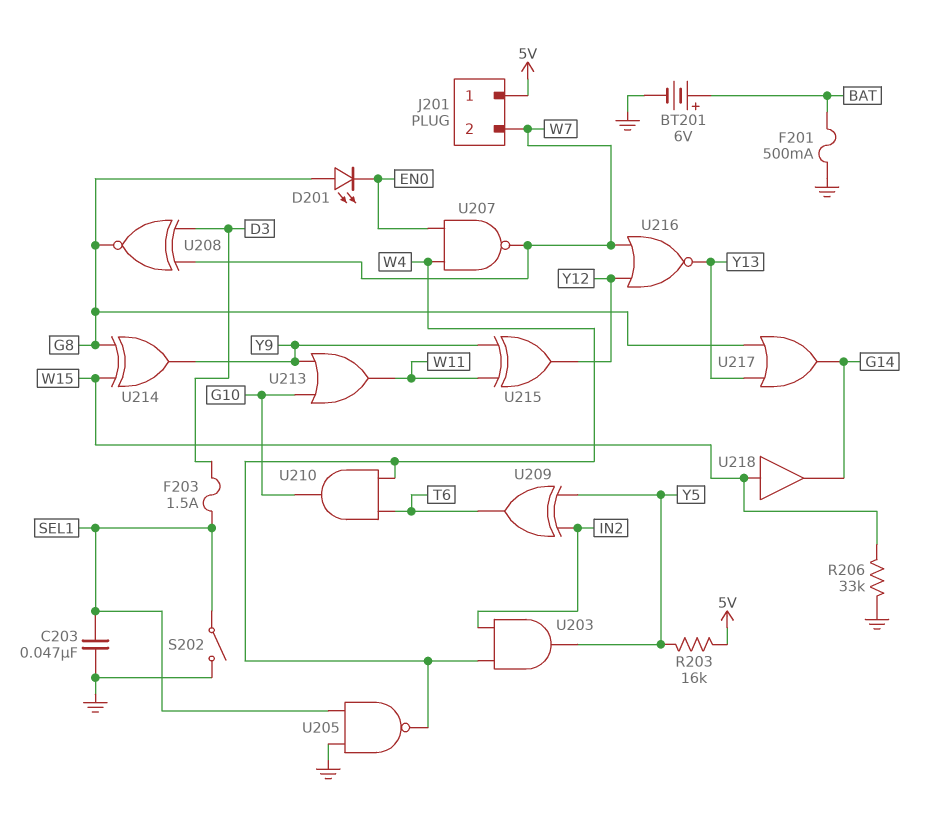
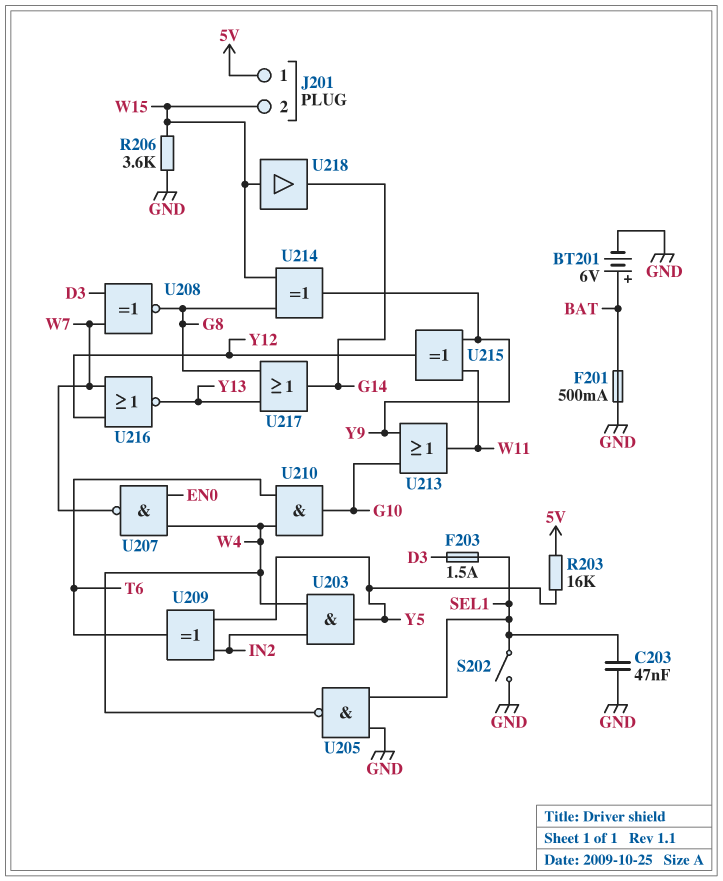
D201: LED (A G8, K EN0) -> none
J201 pin 2: W7 -> W15
R206: 33k (GND, W15) -> 3.6k (GND, W15)

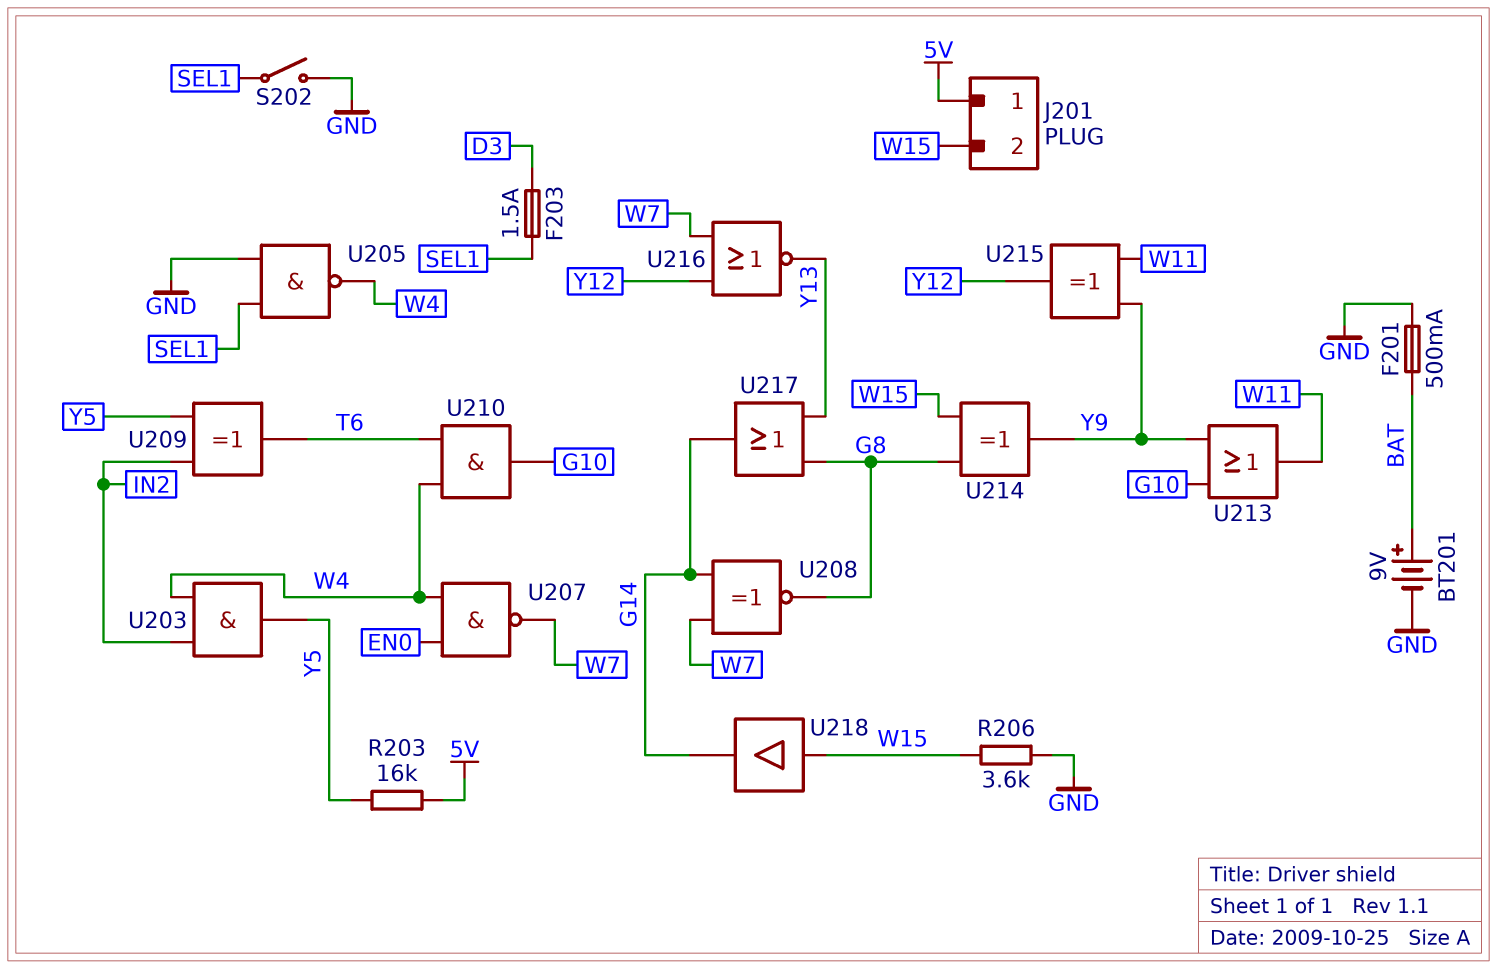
BT201: 6V (plus BAT, minus GND) -> 9V (plus BAT, minus GND)
C203: 47nF (GND, SEL1) -> none
U208: XNOR (in D3, in W7, out G8) -> XNOR (in G14, in W7, out G8)

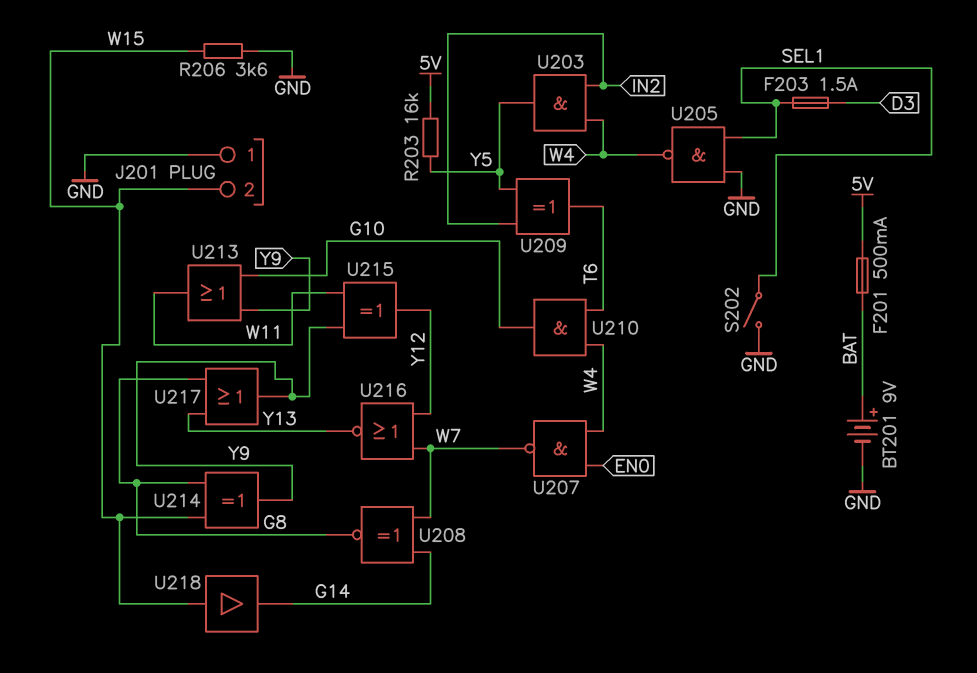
F201: 500mA (BAT, GND) -> 500mA (5V, BAT)
J201 pin 1: 5V -> GND
U217: OR (in G8, in Y13, out G14) -> OR (in G8, in Y13, out Y9)

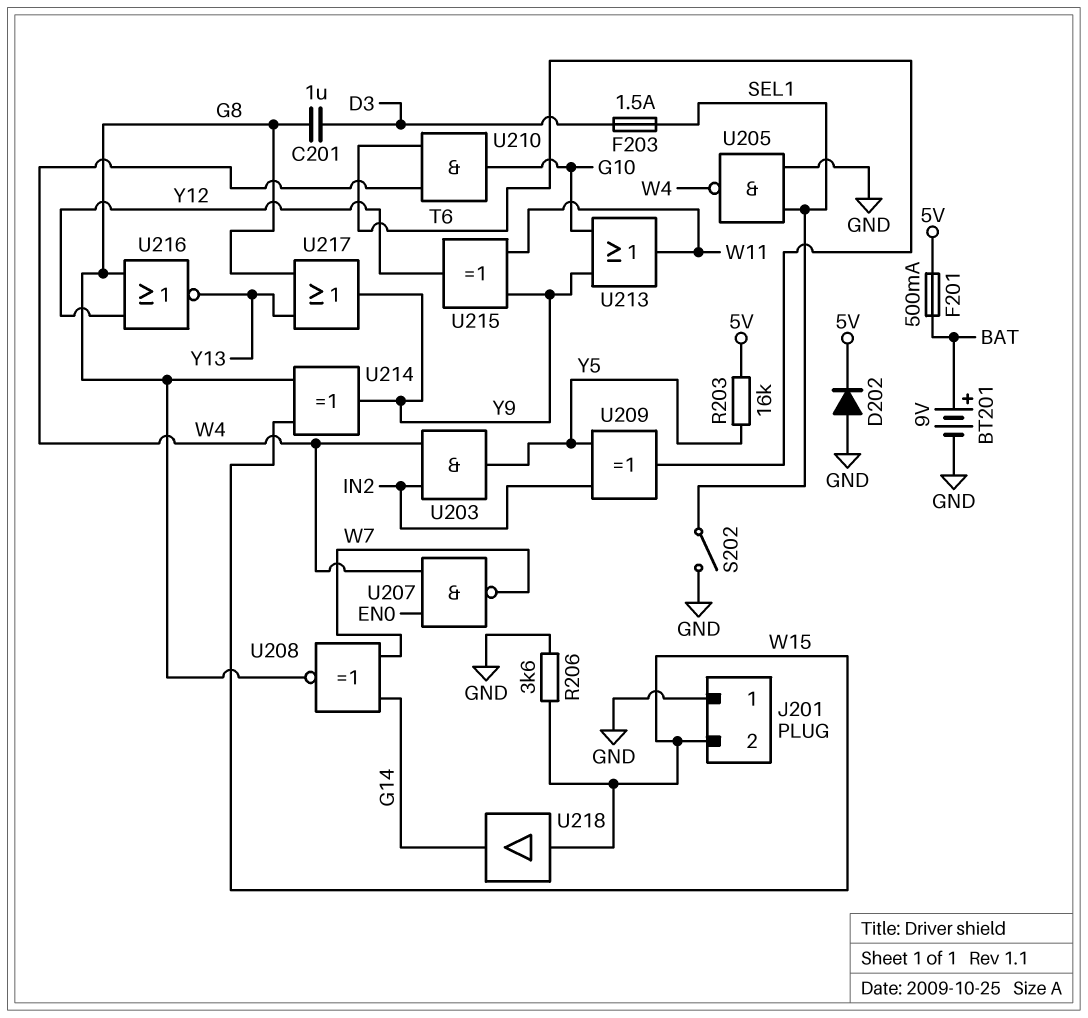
C201: none -> 1uF (D3, G8)
D202: none -> diode (A GND, K 5V)
U216: NOR (in W7, in Y12, out Y13) -> NOR (in G8, in Y12, out Y13)

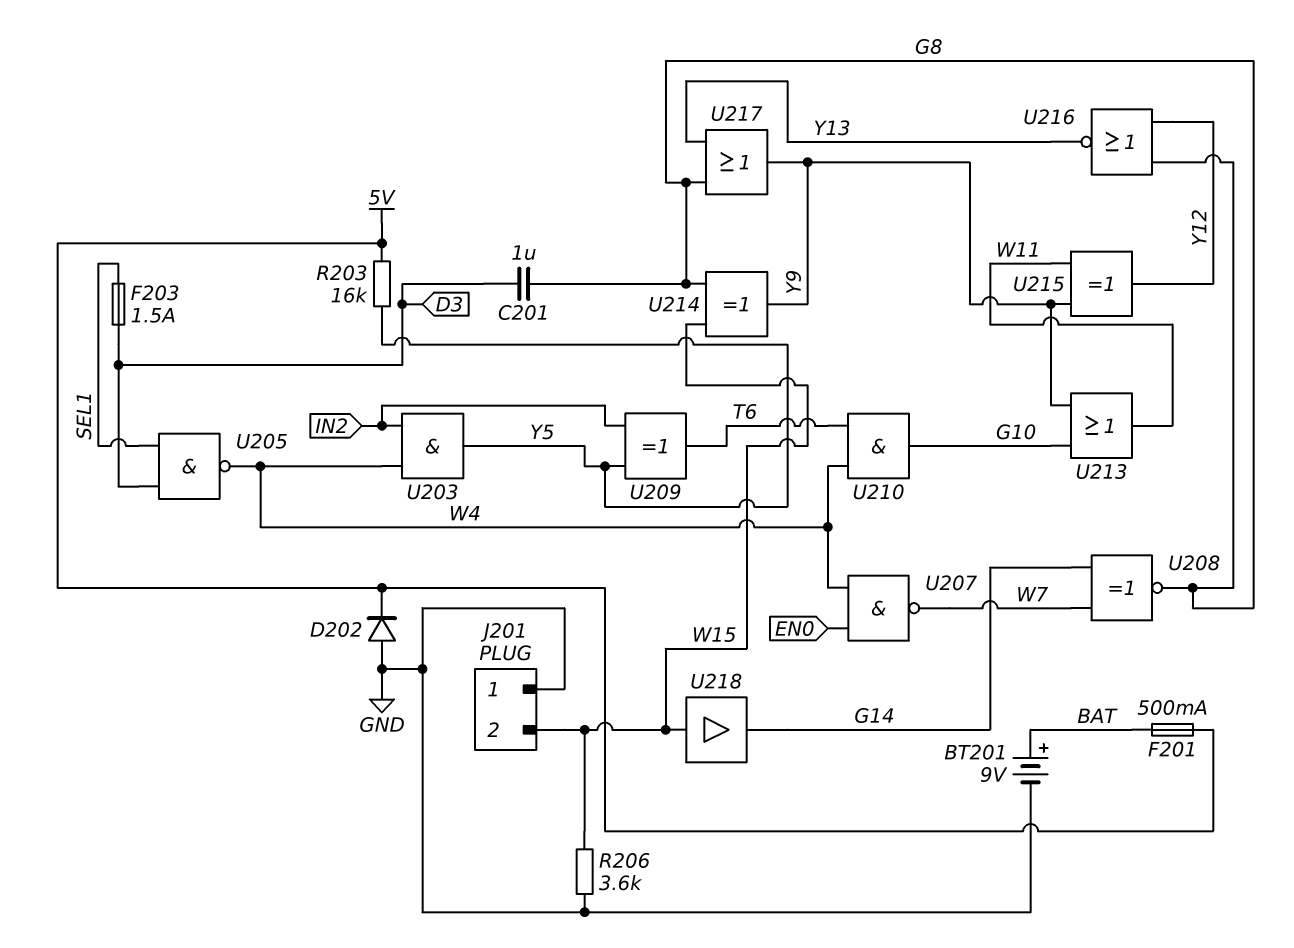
S202: switch (GND, SEL1) -> none
U205: NAND (in GND, in SEL1, out W4) -> NAND (in D3, in SEL1, out W4)

